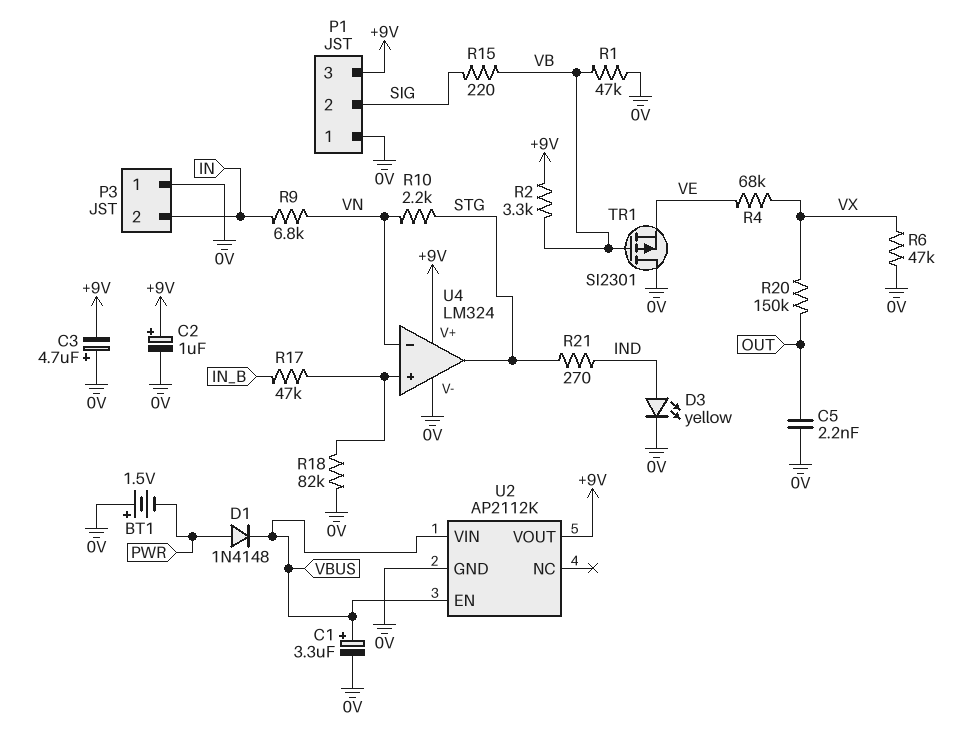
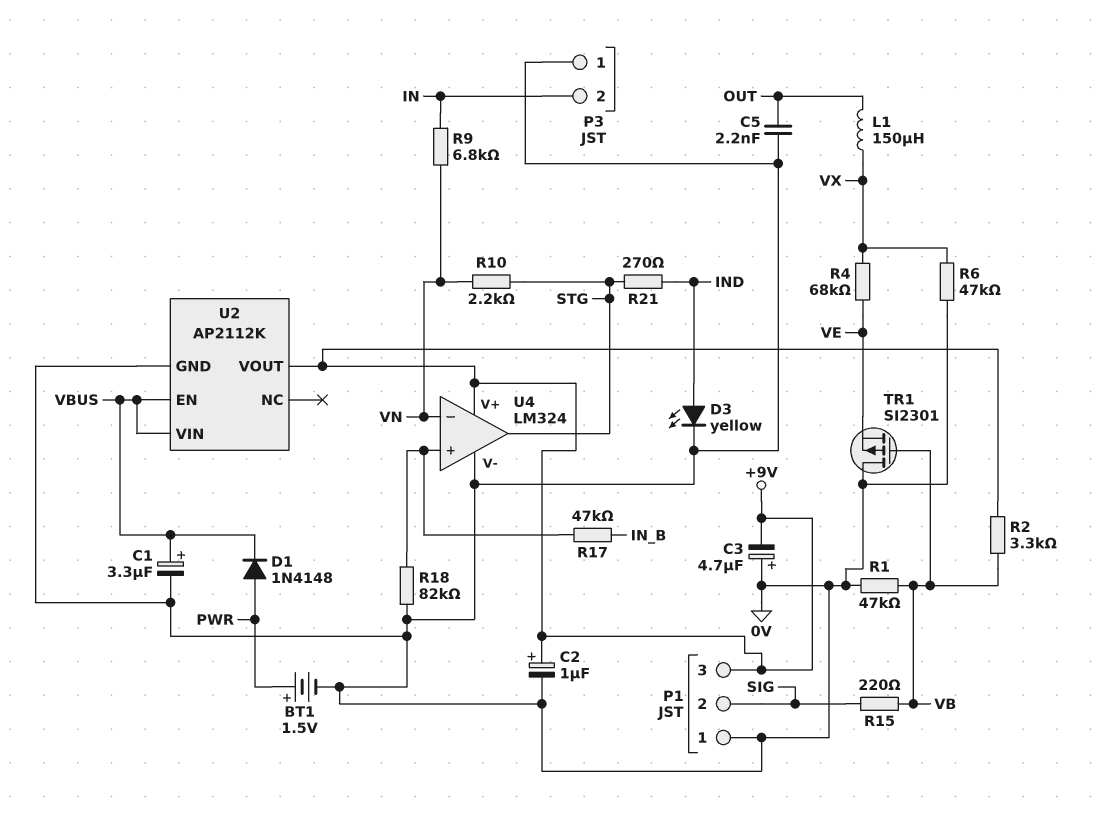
BT1: 1.5V (plus 0V, minus PWR) -> 1.5V (plus PWR, minus 0V)
L1: none -> 150uH (OUT, VX)
R20: 150k (OUT, VX) -> none

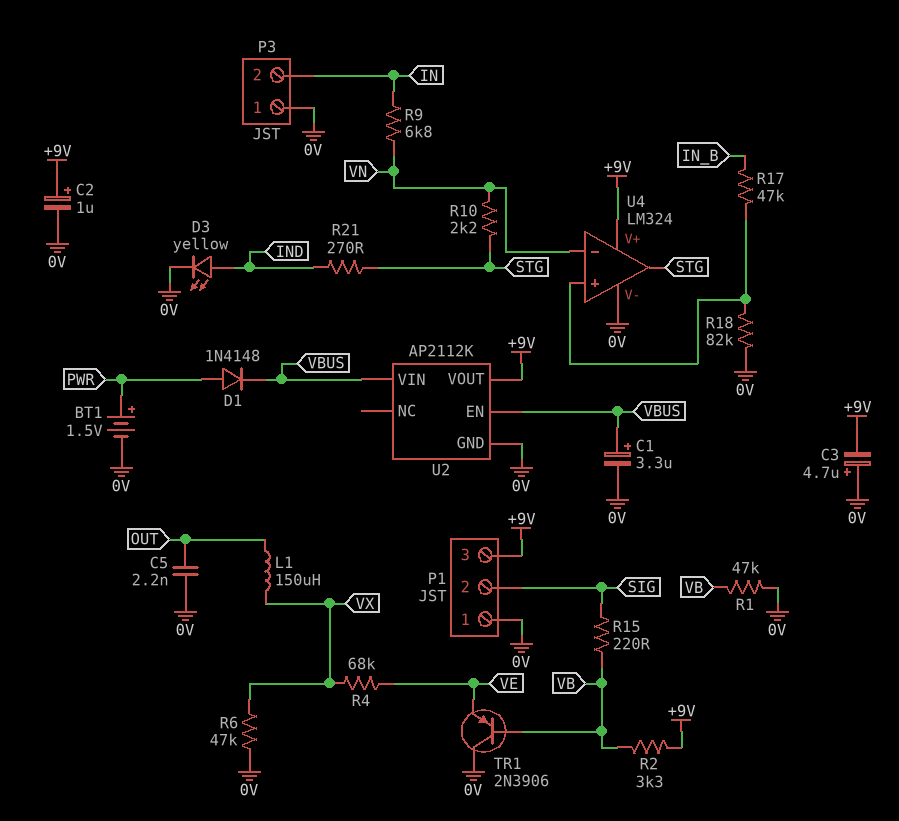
TR1: PMOS SI2301 (G VB, D 0V, S VE) -> PNP 2N3906 (B VB, C 0V, E VE)

